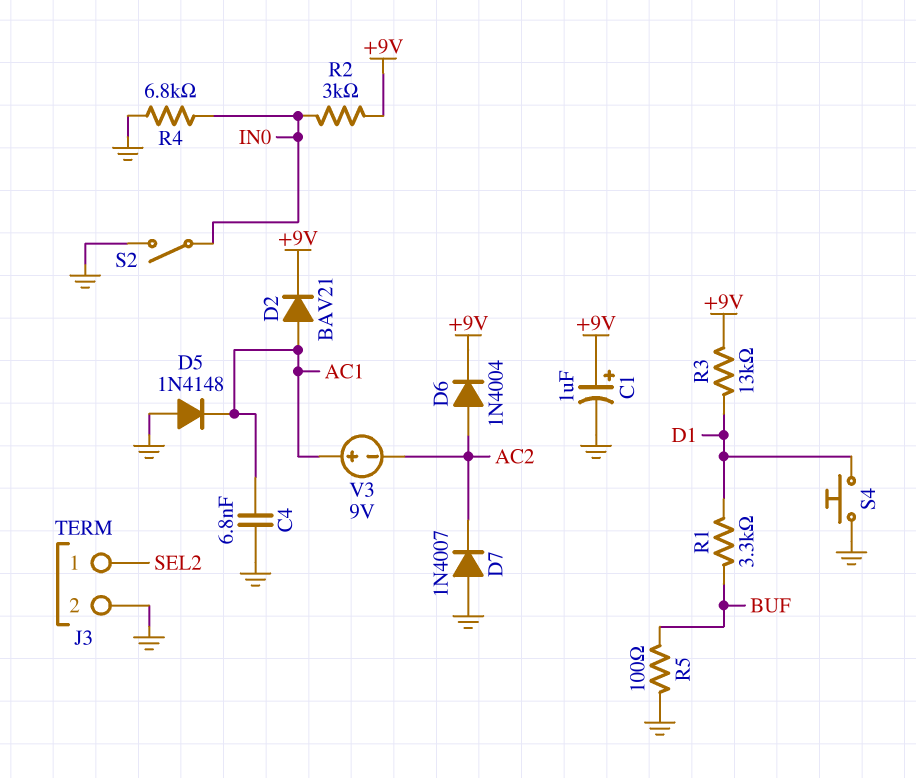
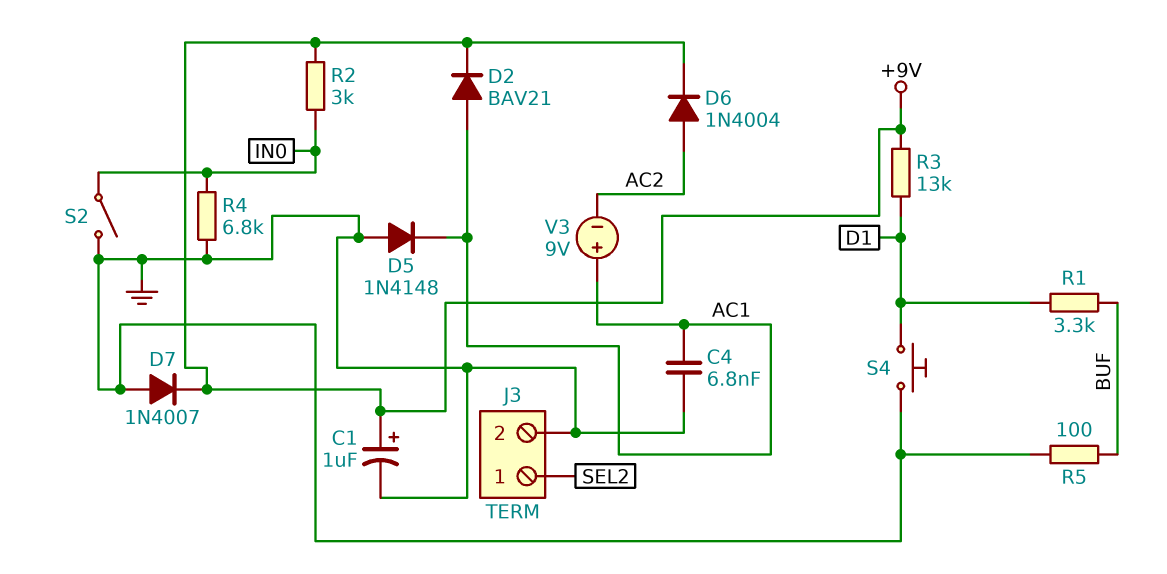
D7: diode 1N4007 (A GND, K AC2) -> diode 1N4007 (A GND, K +9V)

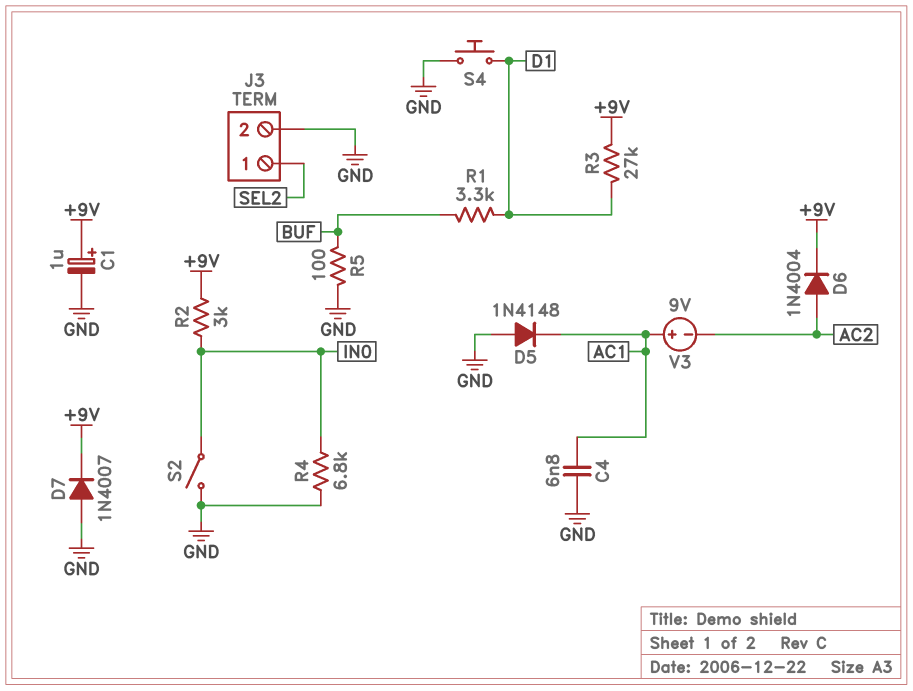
D2: diode BAV21 (A AC1, K +9V) -> none
R3: 13k (+9V, D1) -> 27k (+9V, D1)

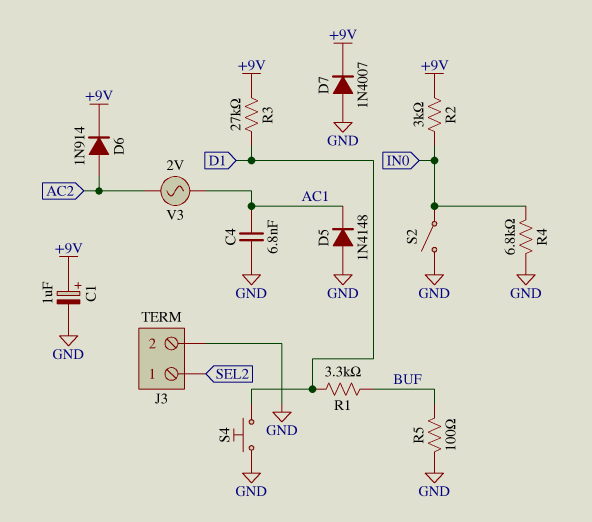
D6: diode 1N4004 (A AC2, K +9V) -> diode 1N914 (A AC2, K +9V)
V3: 9V (plus AC1, minus AC2) -> AC 2V (AC1, AC2)

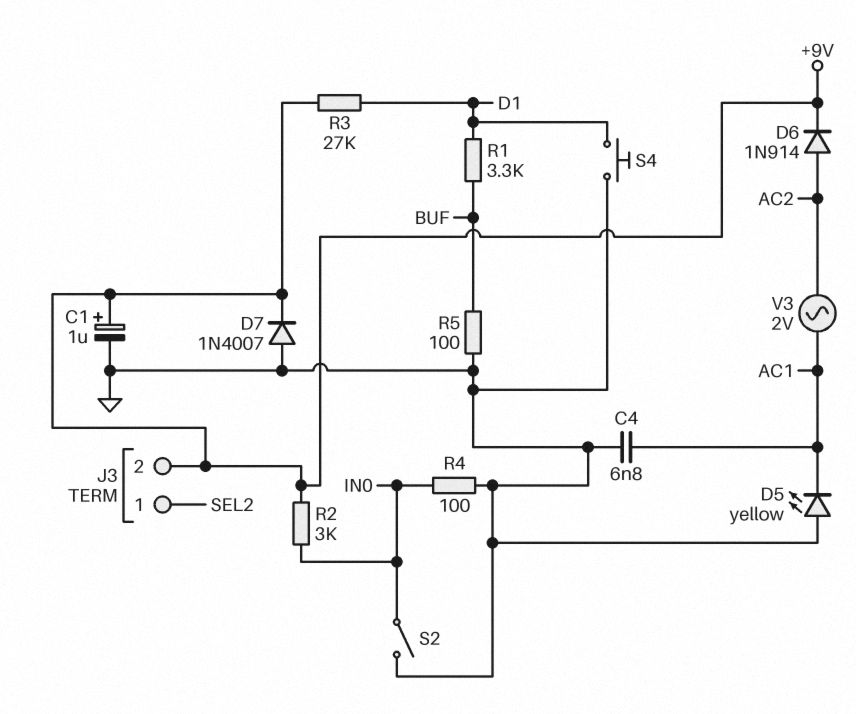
D5: diode 1N4148 (A GND, K AC1) -> LED yellow (A GND, K AC1)
J3 pin 2: GND -> +9V
R4: 6.8k (GND, IN0) -> 100 (GND, IN0)

